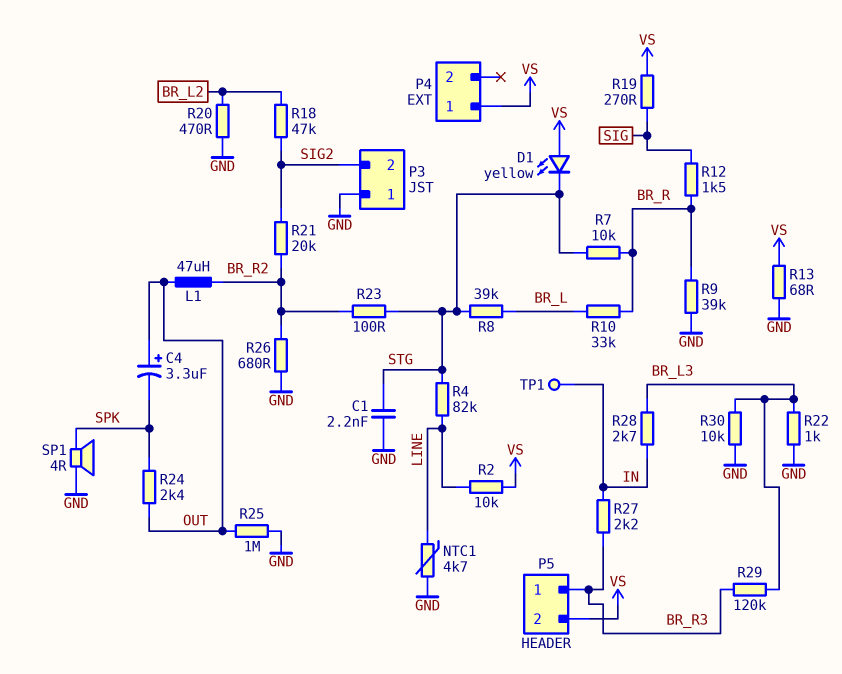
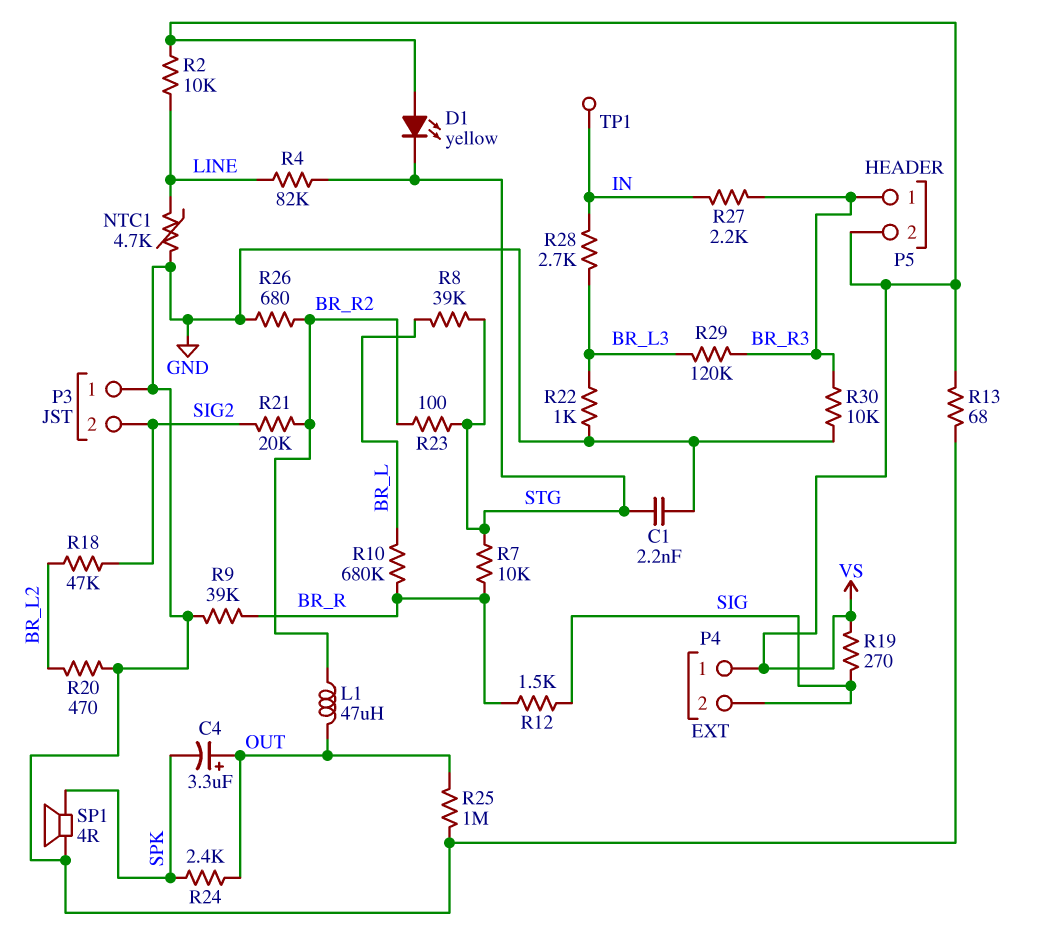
P4 pin 2: none -> SIG
R10: 33k (BR_L, BR_R) -> 680k (BR_L, BR_R)
R30: 10k (BR_L3, GND) -> 10k (BR_R3, GND)

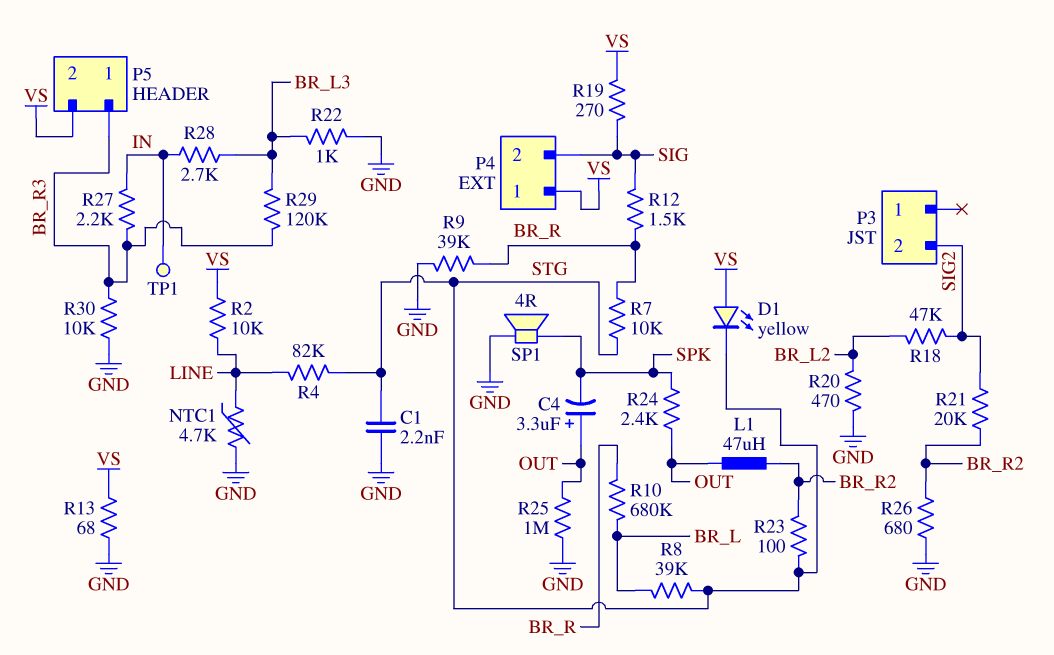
P3 pin 1: GND -> none

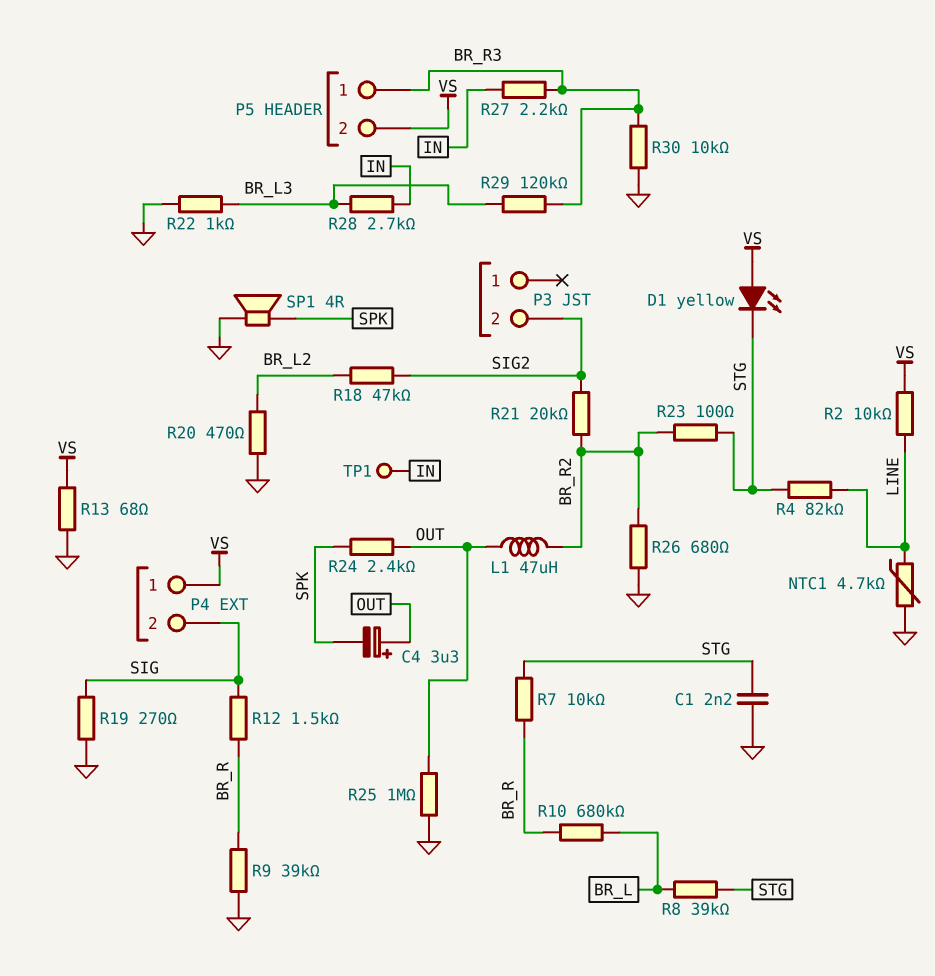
R19: 270 (SIG, VS) -> 270 (GND, SIG)

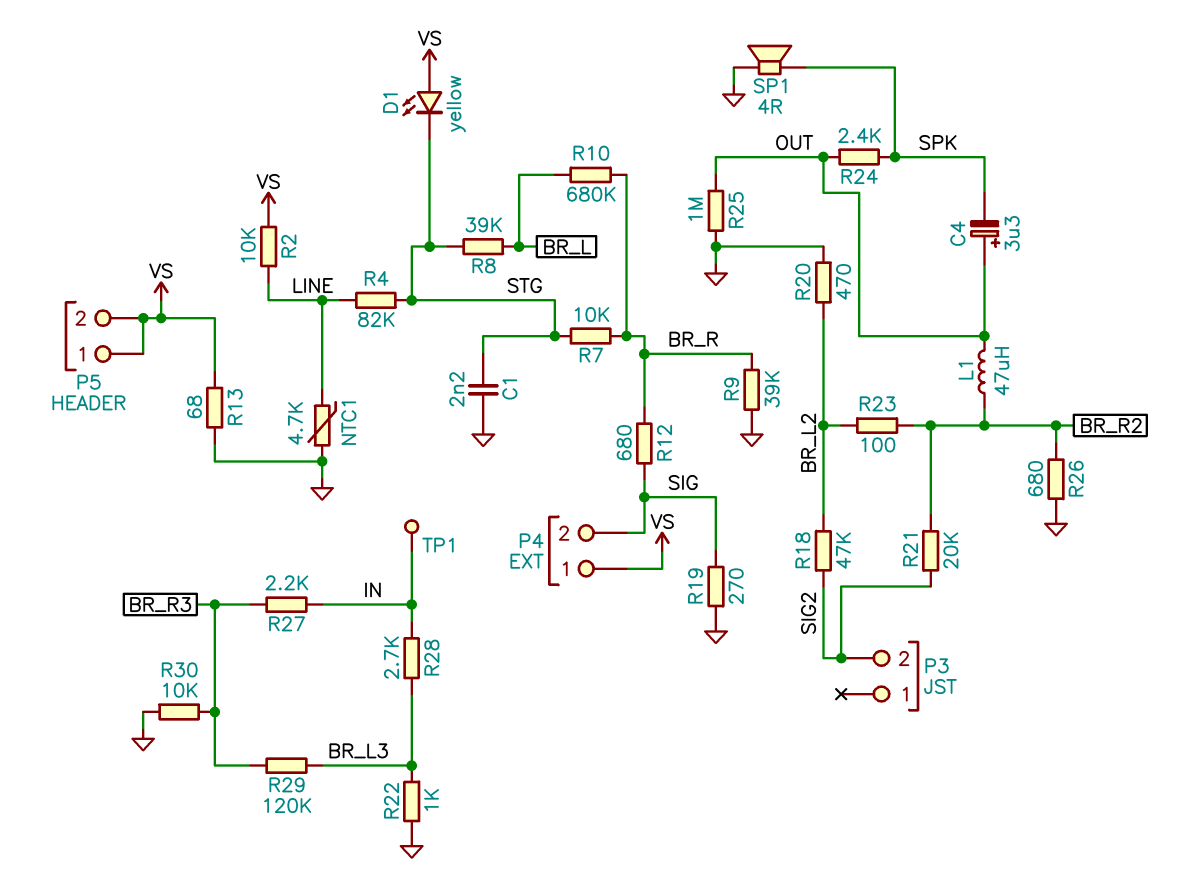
P5 pin 1: BR_R3 -> VS
R12: 1.5k (BR_R, SIG) -> 680 (BR_R, SIG)
R23: 100 (BR_R2, STG) -> 100 (BR_L2, BR_R2)

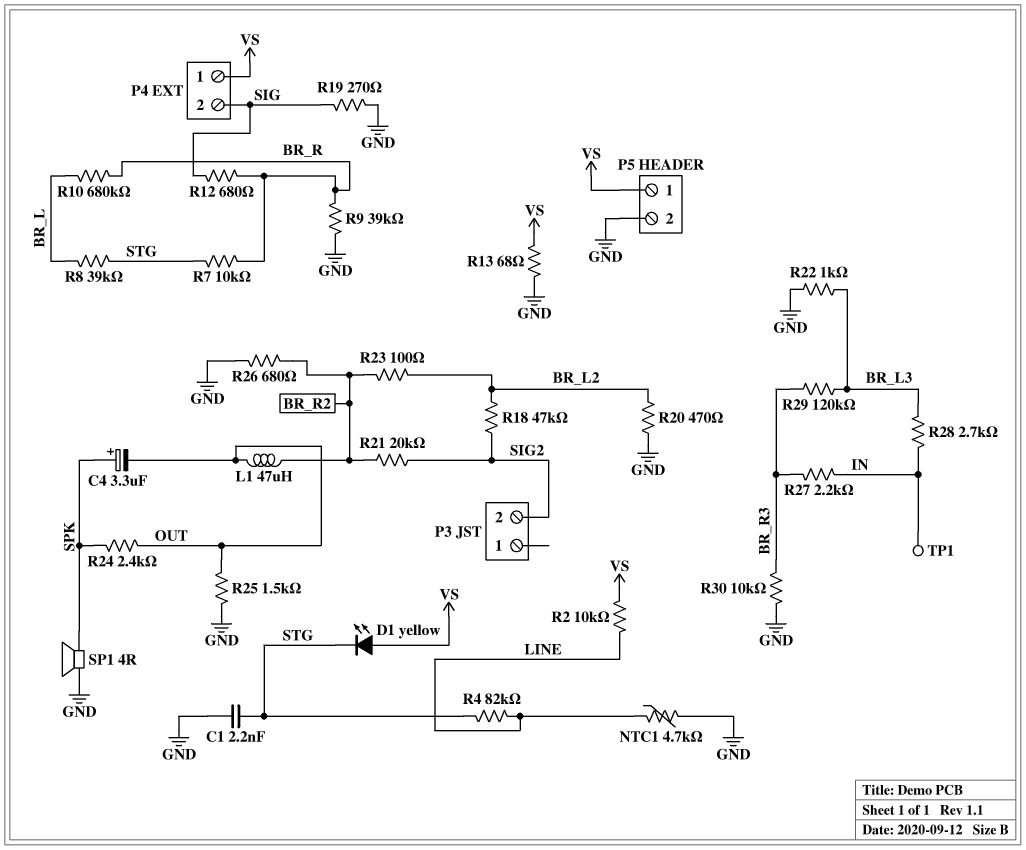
C4: 3.3uF (plus OUT, minus SPK) -> 3.3uF (plus SPK, minus OUT)
P5 pin 2: VS -> GND
R25: 1M (GND, OUT) -> 1.5k (GND, OUT)

